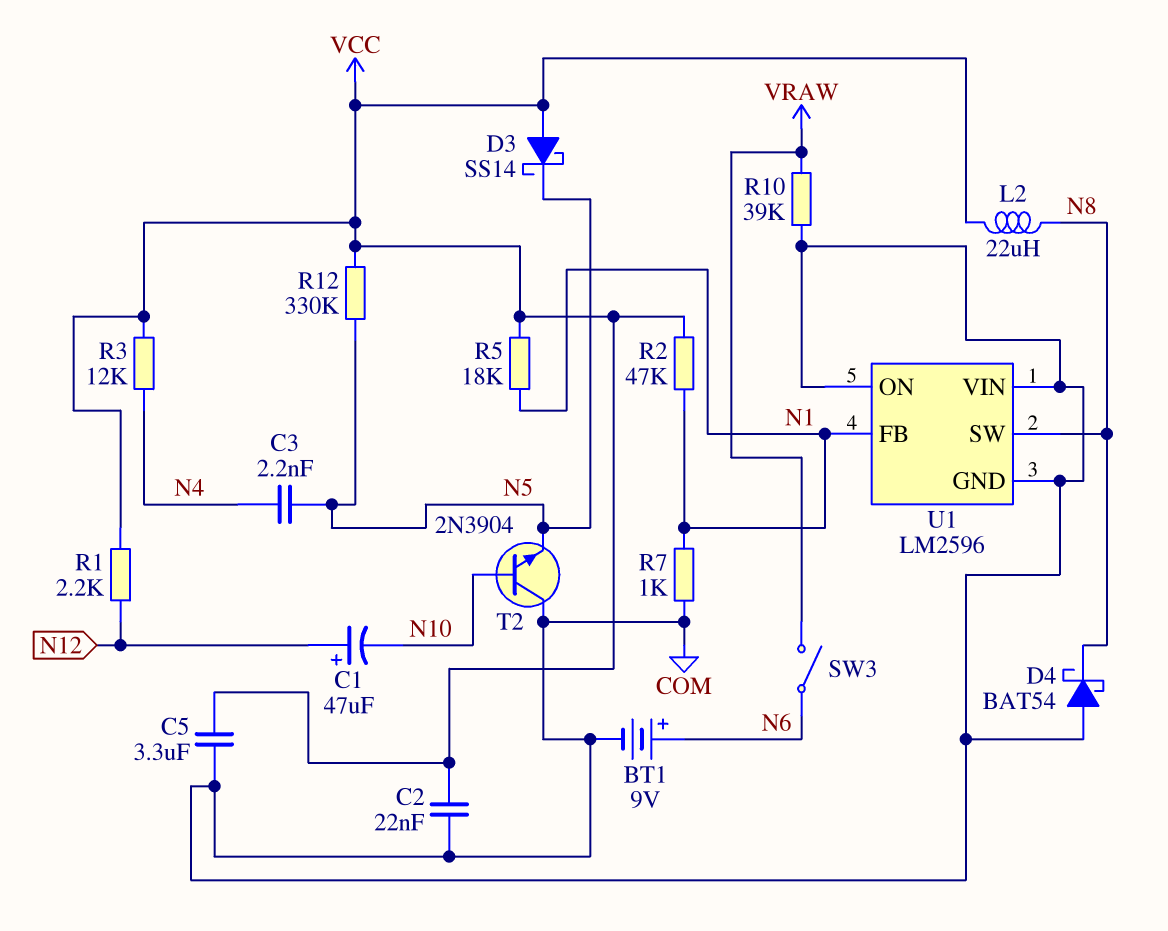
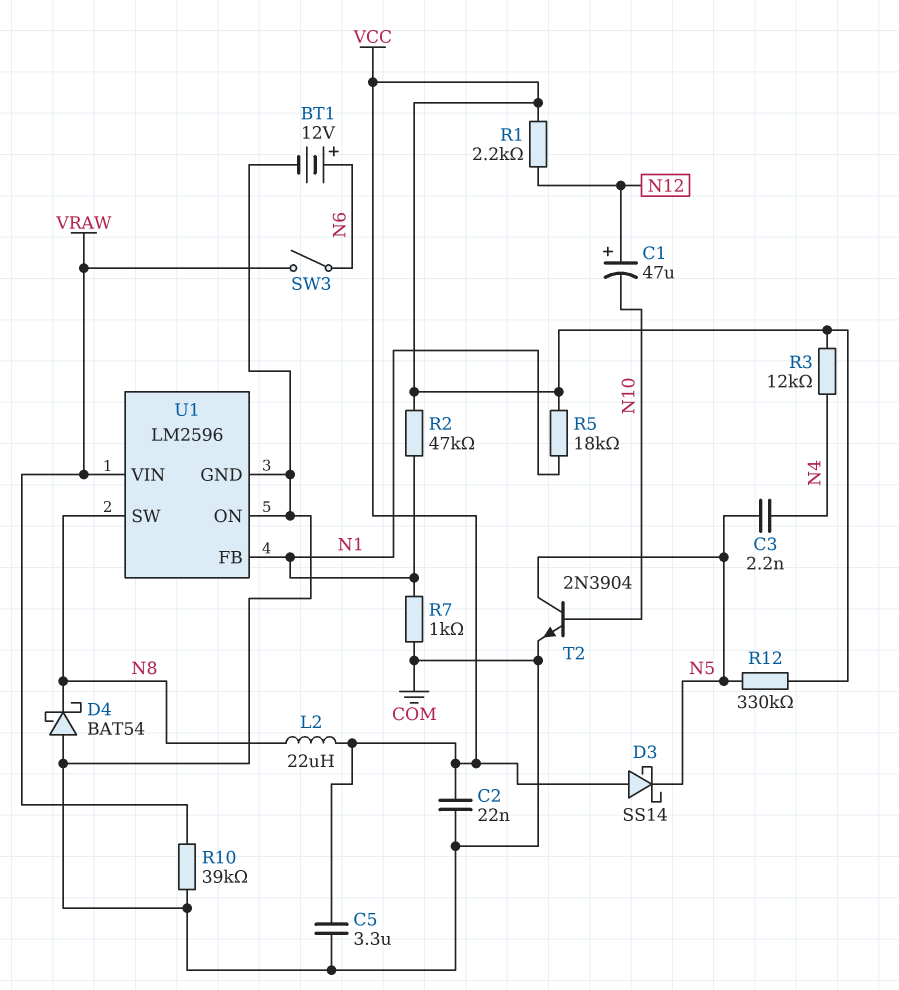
BT1: 9V (plus N6, minus COM) -> 12V (plus N6, minus COM)
T2: NPN 2N3904 (B N10, C COM, E N5) -> NPN 2N3904 (B N10, C N5, E COM)
U1 pin VIN: COM -> VRAW

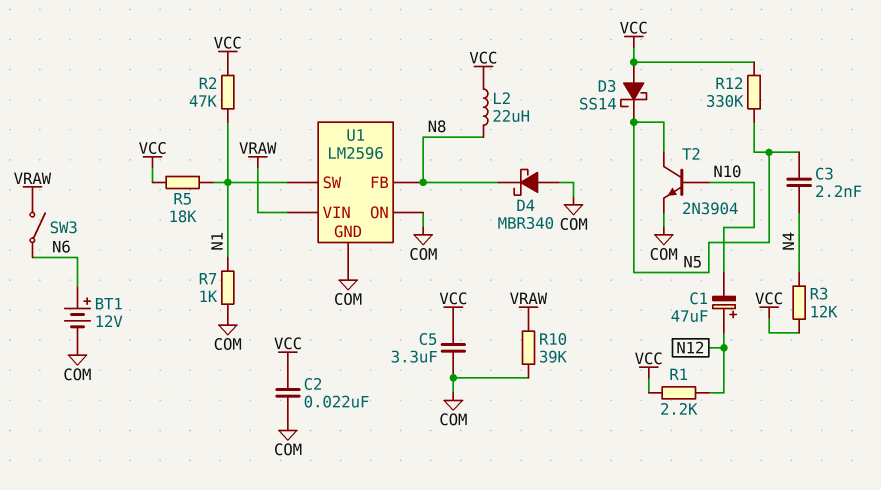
D4: schottky BAT54 (A COM, K N8) -> schottky MBR340 (A COM, K N8)
U1 pin FB: N1 -> N8
U1 pin SW: N8 -> N1

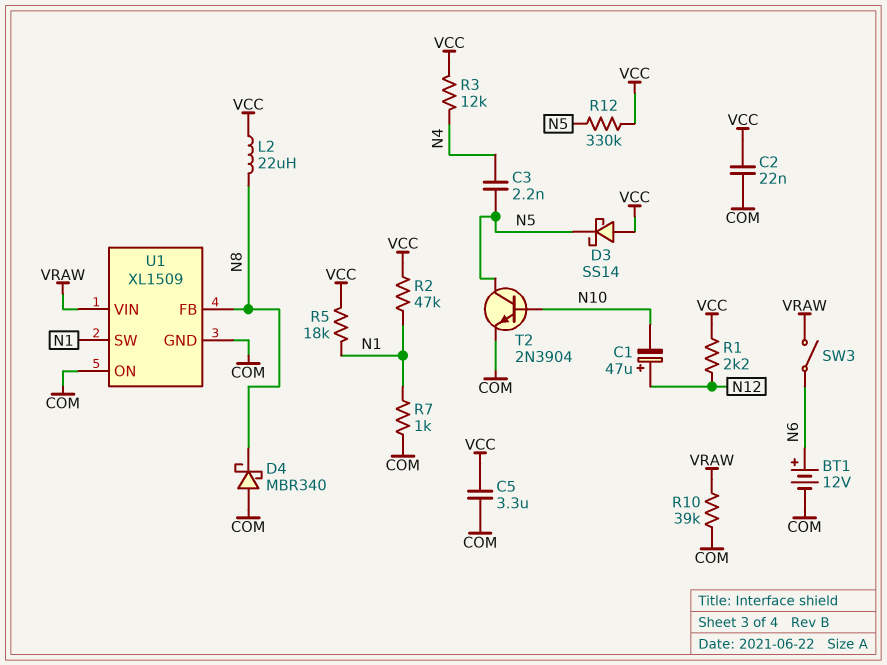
U1: LM2596 -> XL1509

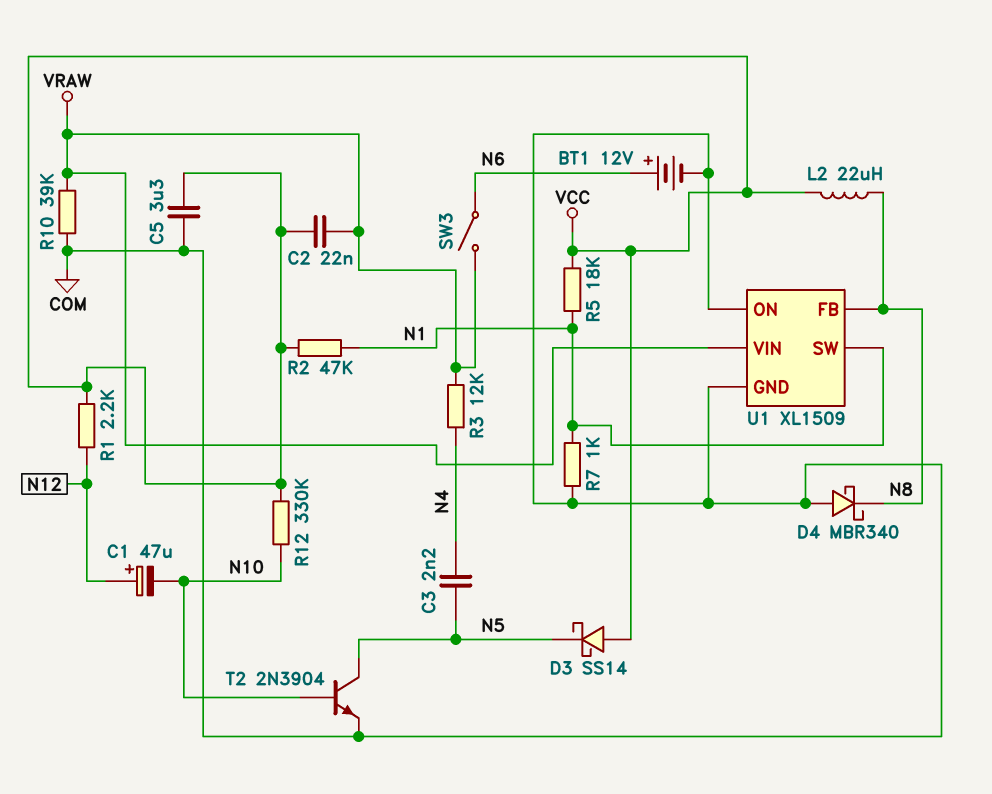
C2: 22nF (COM, VCC) -> 22nF (VCC, VRAW)
R3: 12k (N4, VCC) -> 12k (N4, VRAW)
R12: 330k (N5, VCC) -> 330k (N10, VCC)

